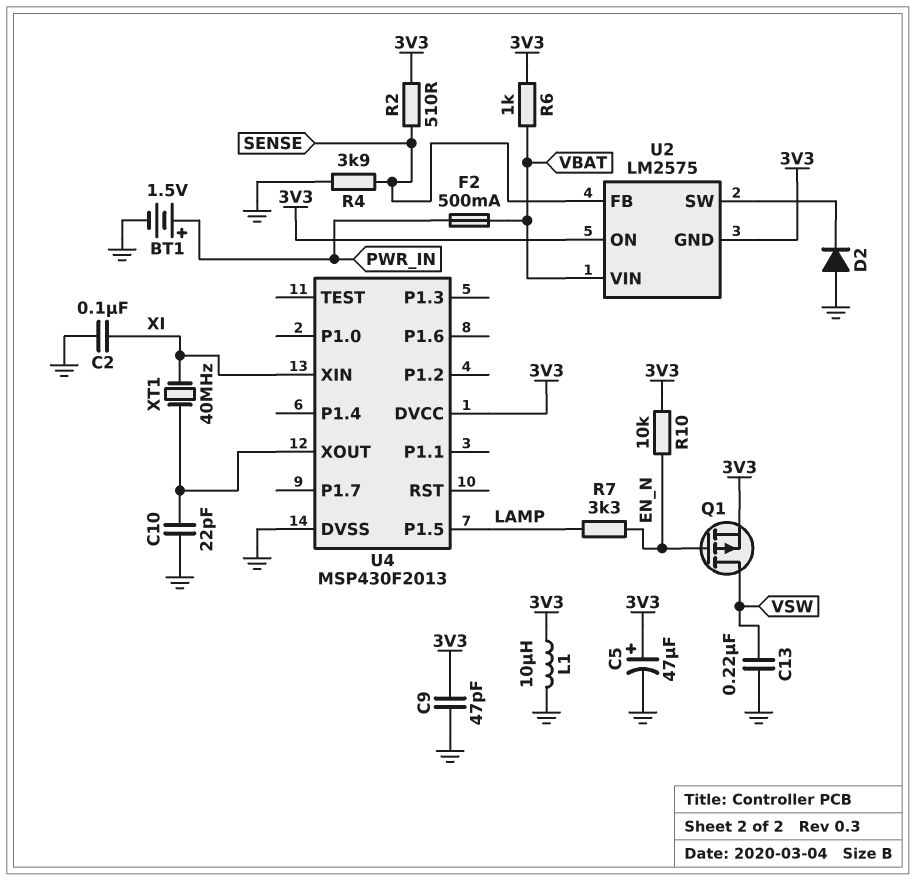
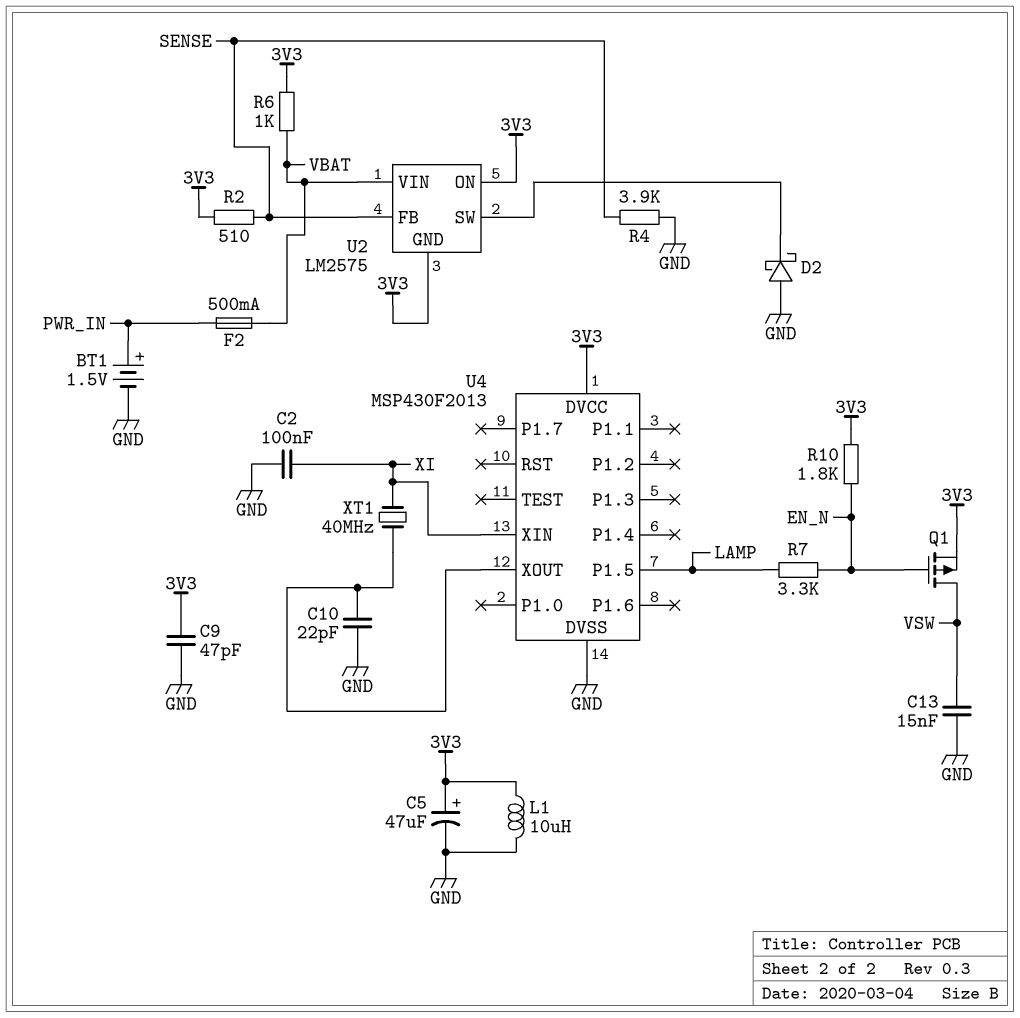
C13: 220nF (GND, VSW) -> 15nF (GND, VSW)
D2: diode (A GND, K U2/SW) -> schottky (A GND, K U2/SW)
R10: 10k (3V3, EN_N) -> 1.8k (3V3, EN_N)

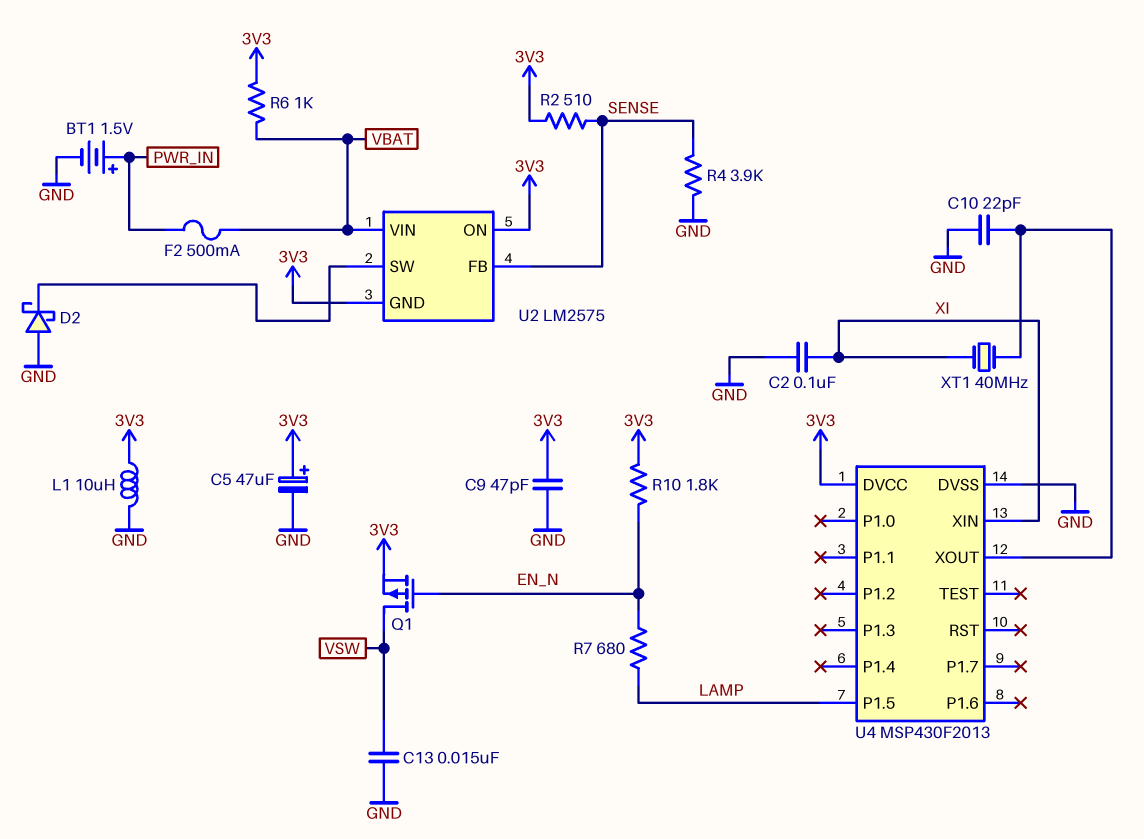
R7: 3.3k (EN_N, LAMP) -> 680 (EN_N, LAMP)

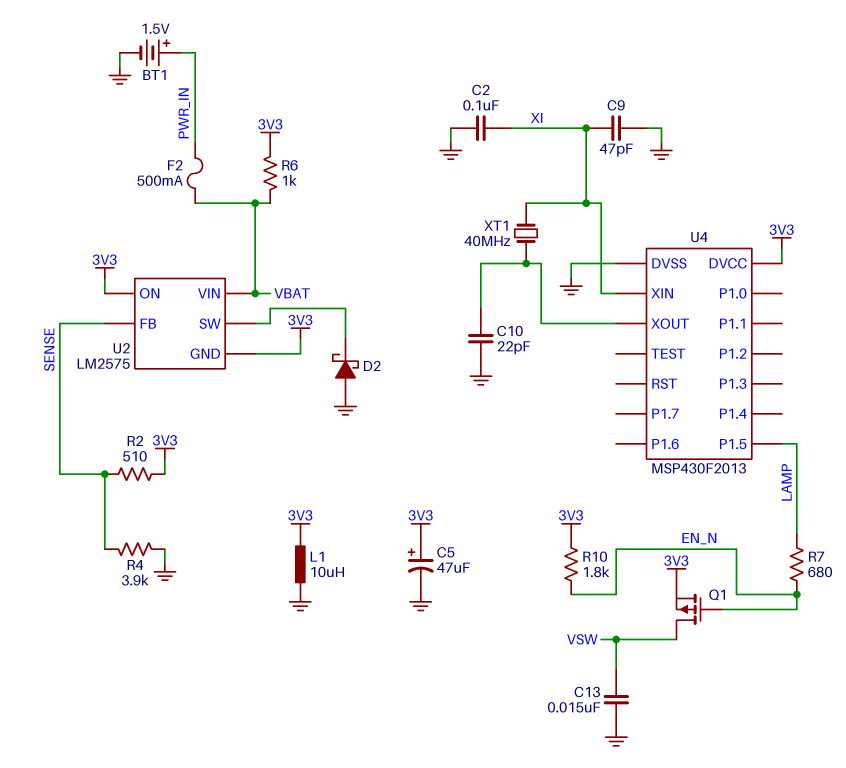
C9: 47pF (3V3, GND) -> 47pF (GND, XI)

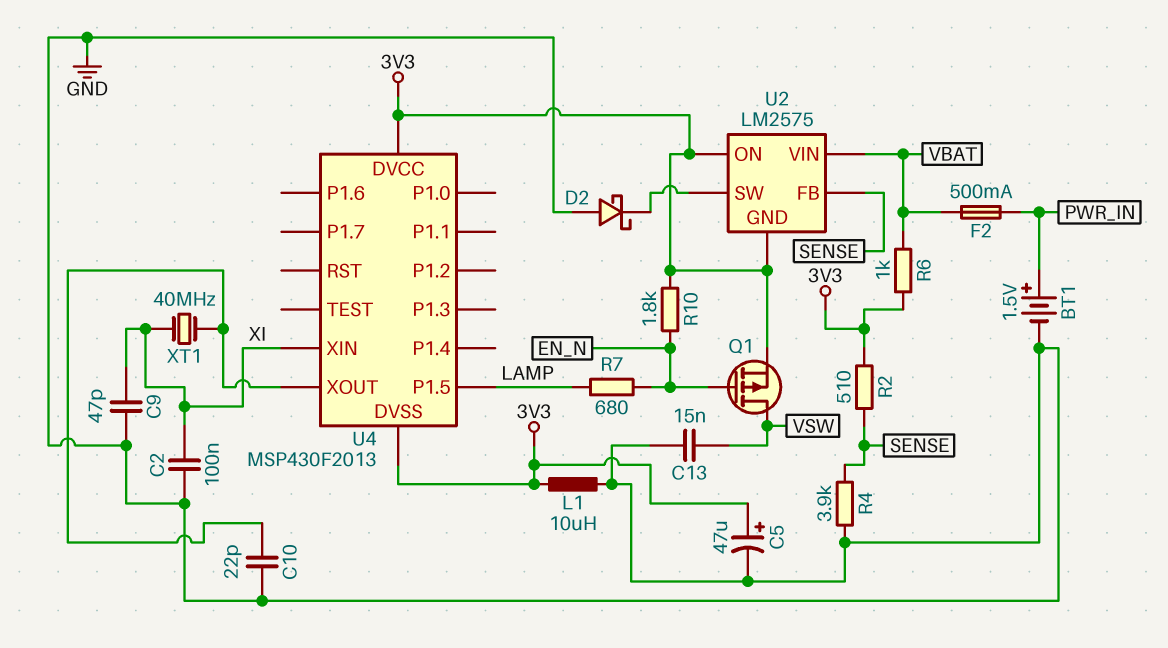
U4 pin DVSS: GND -> 3V3

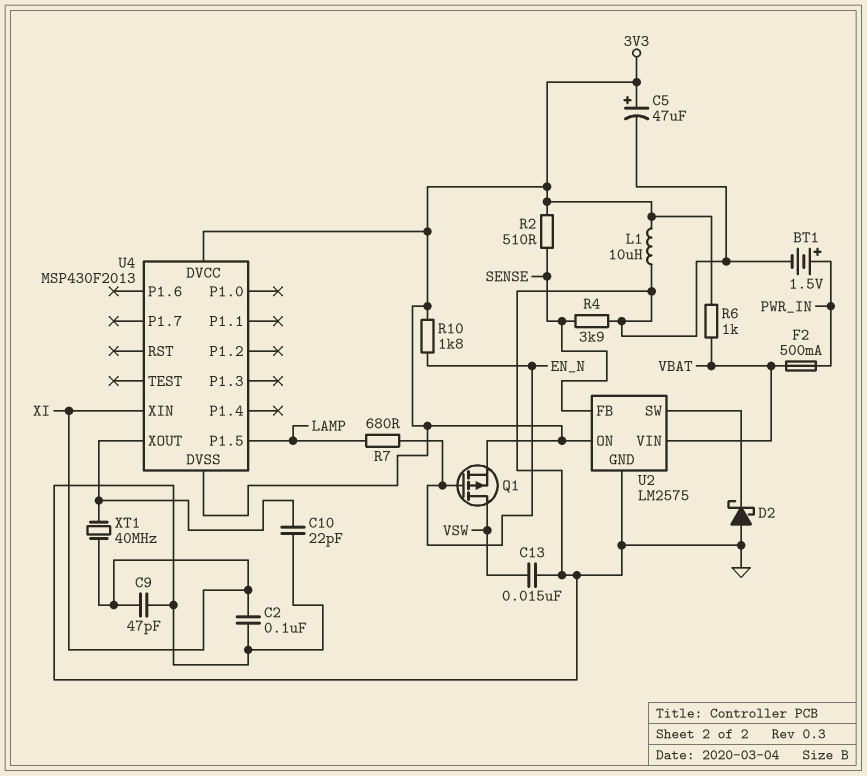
U2 pin GND: 3V3 -> GND

